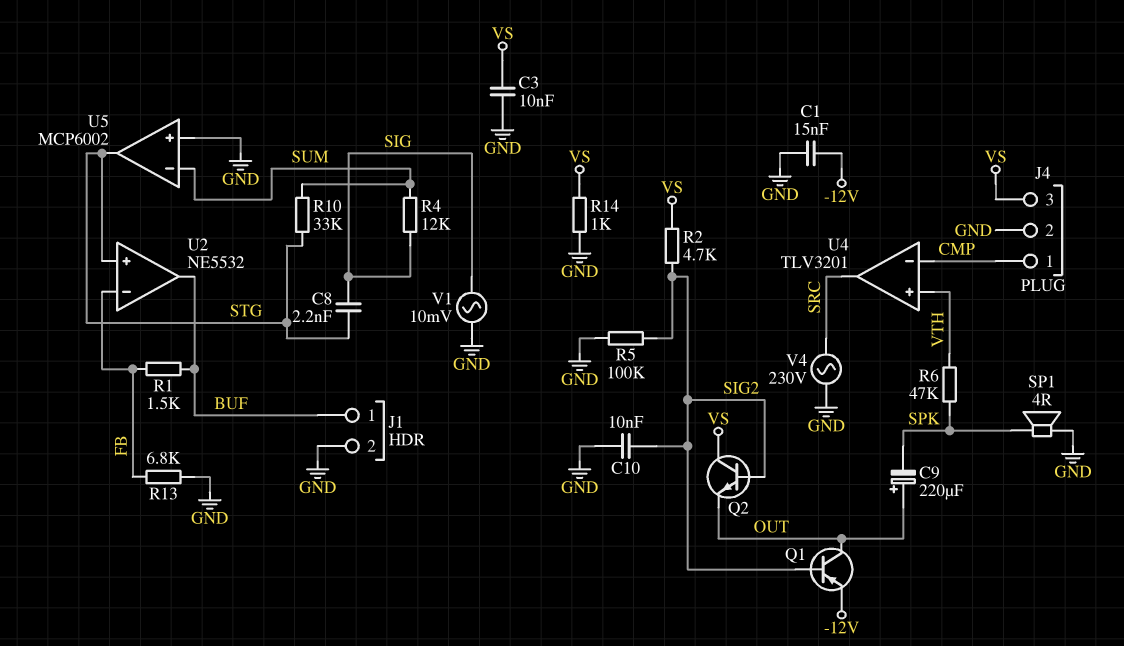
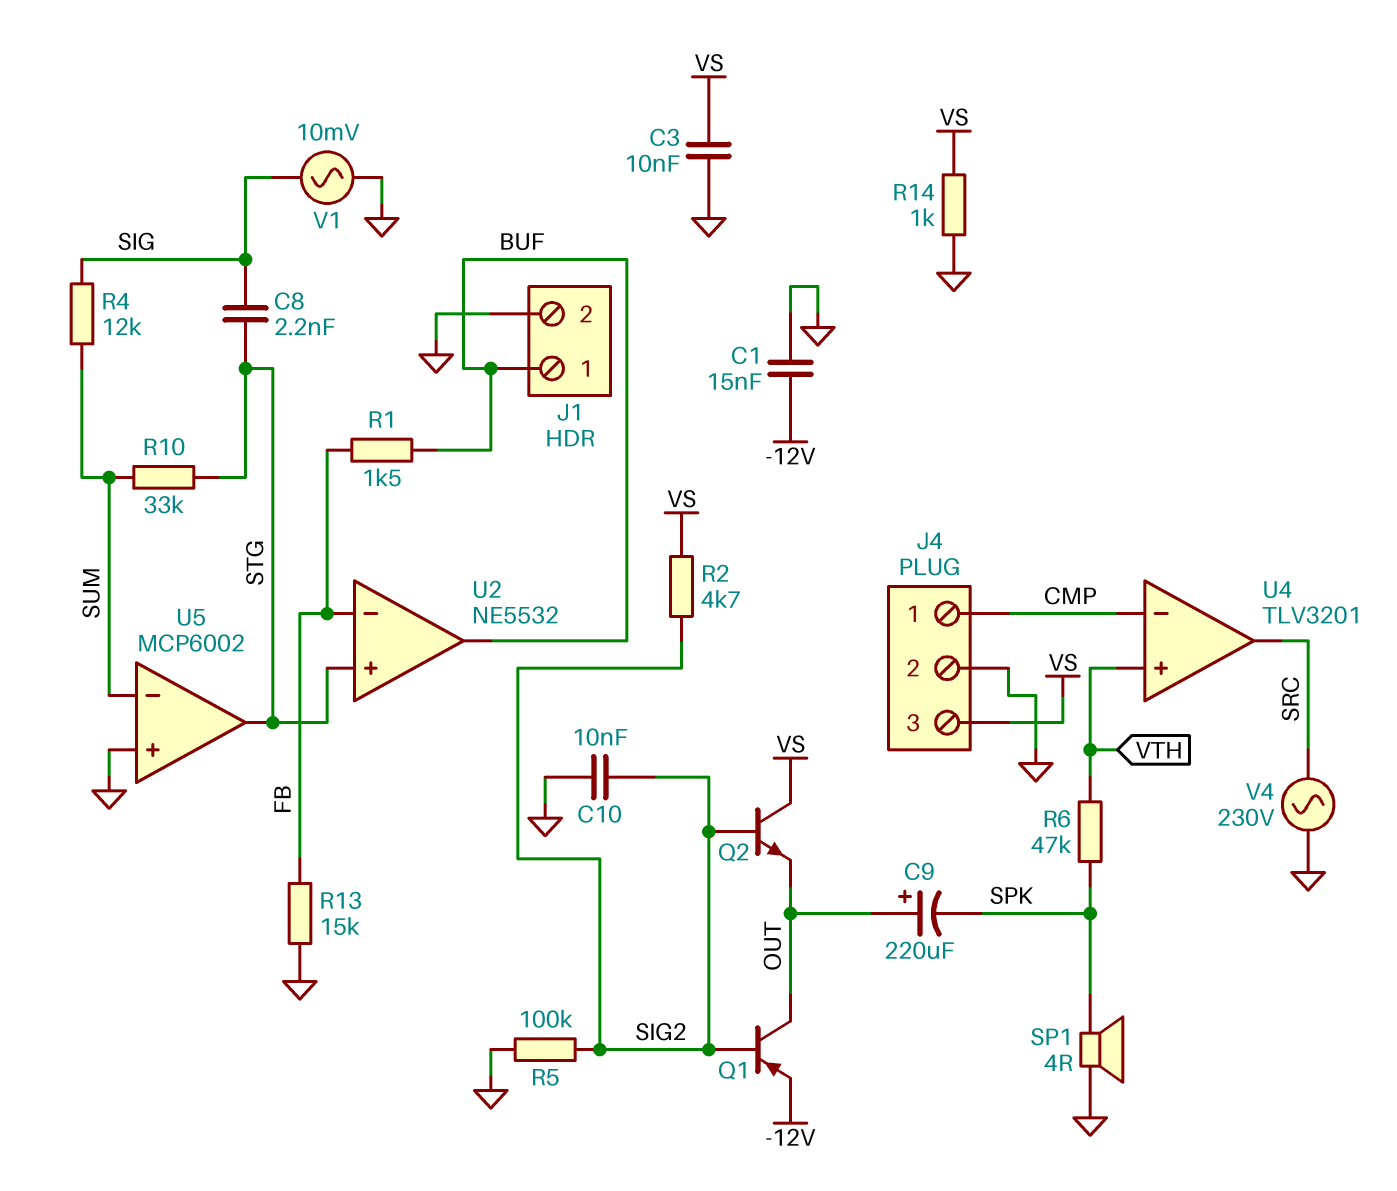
R13: 6.8k (FB, GND) -> 15k (FB, GND)

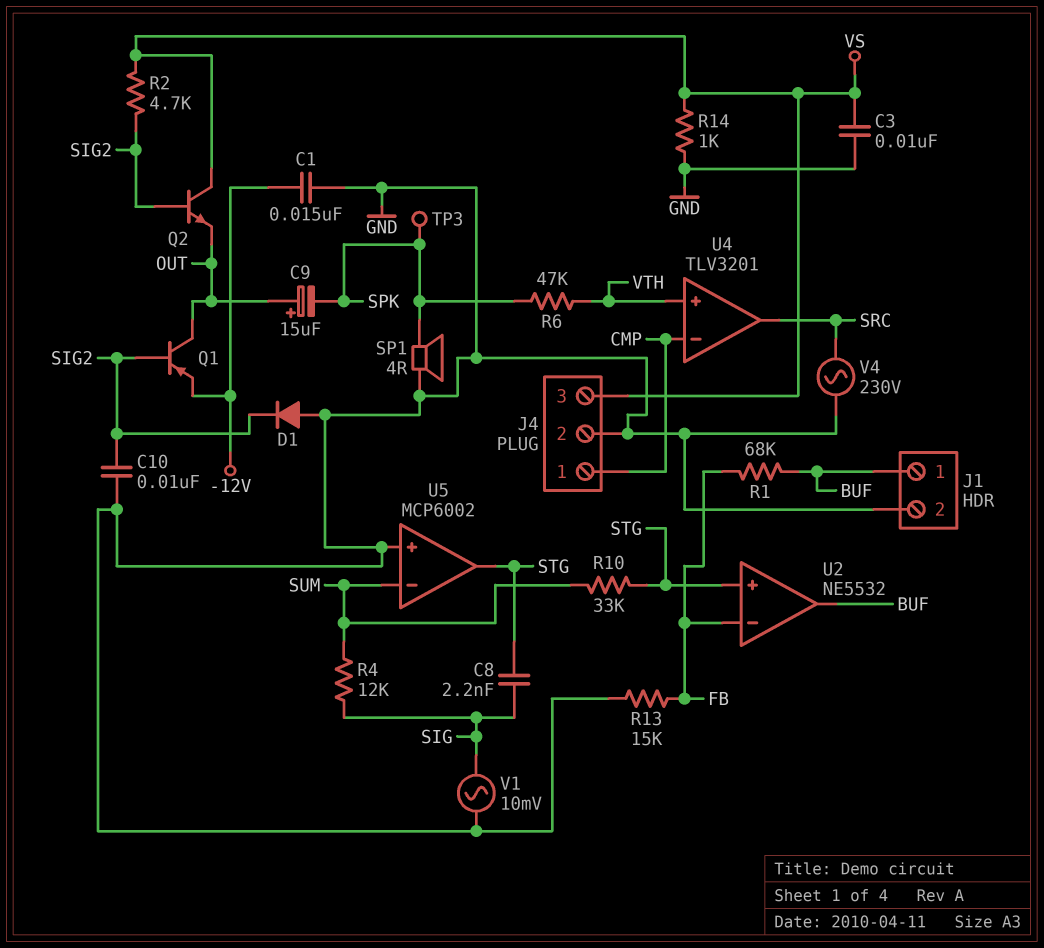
C9: 220uF (plus OUT, minus SPK) -> 15uF (plus OUT, minus SPK)
D1: none -> diode (A GND, K SIG2)
R1: 1.5k (BUF, FB) -> 68k (BUF, FB)
R5: 100k (GND, SIG2) -> none
TP3: none -> test point (SPK)

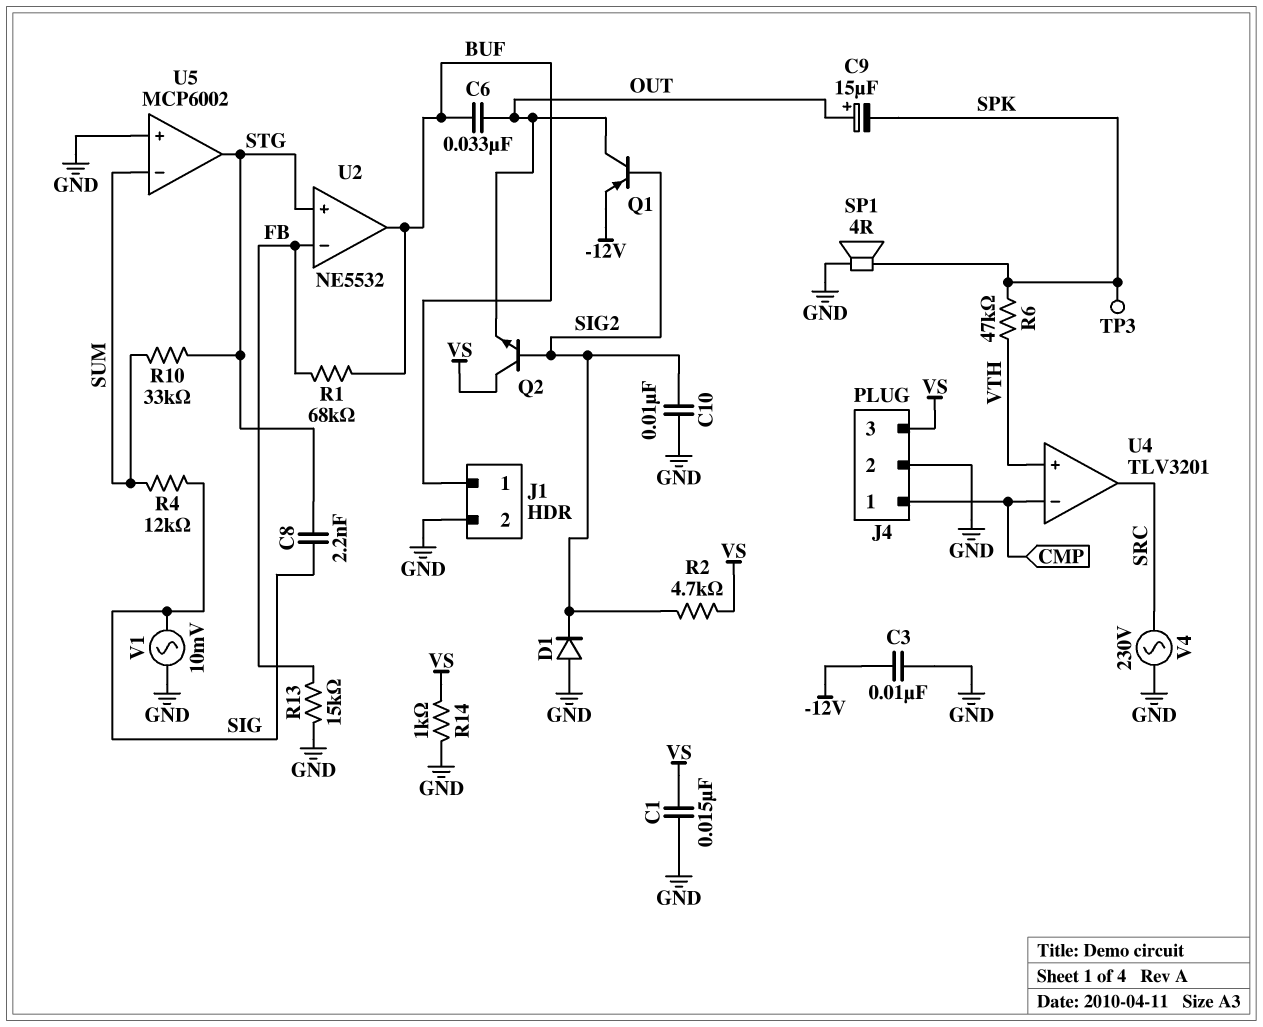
C1: 15nF (-12V, GND) -> 15nF (GND, VS)
C3: 10nF (GND, VS) -> 10nF (-12V, GND)
C6: none -> 33nF (BUF, OUT)

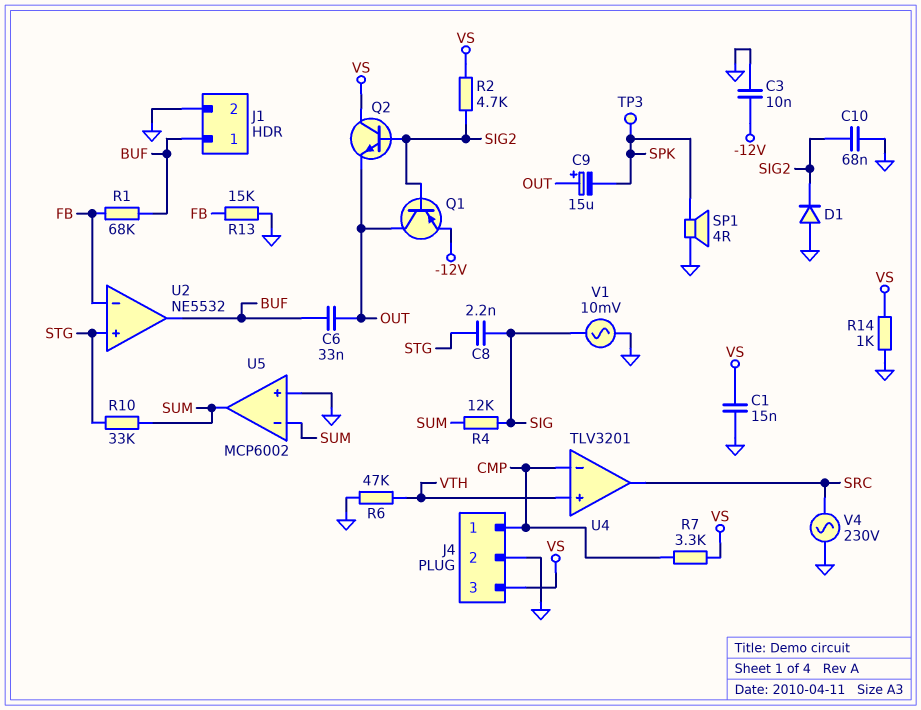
C10: 10nF (GND, SIG2) -> 68nF (GND, SIG2)
R6: 47k (SPK, VTH) -> 47k (GND, VTH)
R7: none -> 3.3k (CMP, VS)
U5 pin out: STG -> SUM

